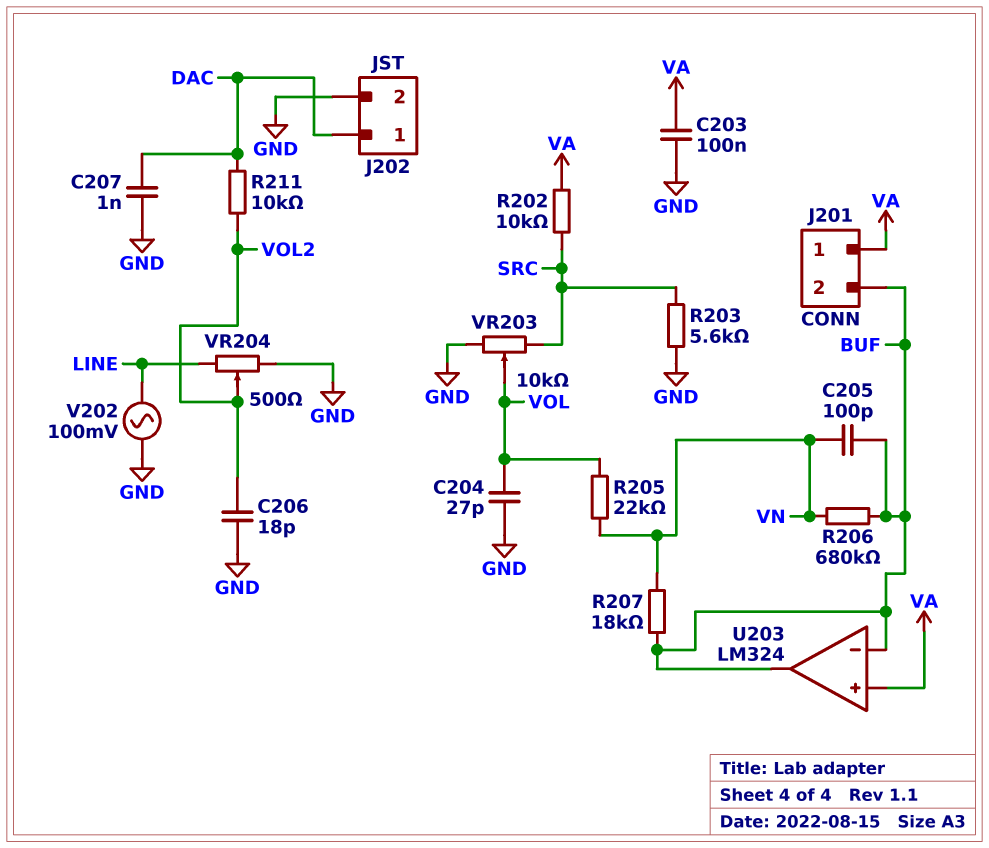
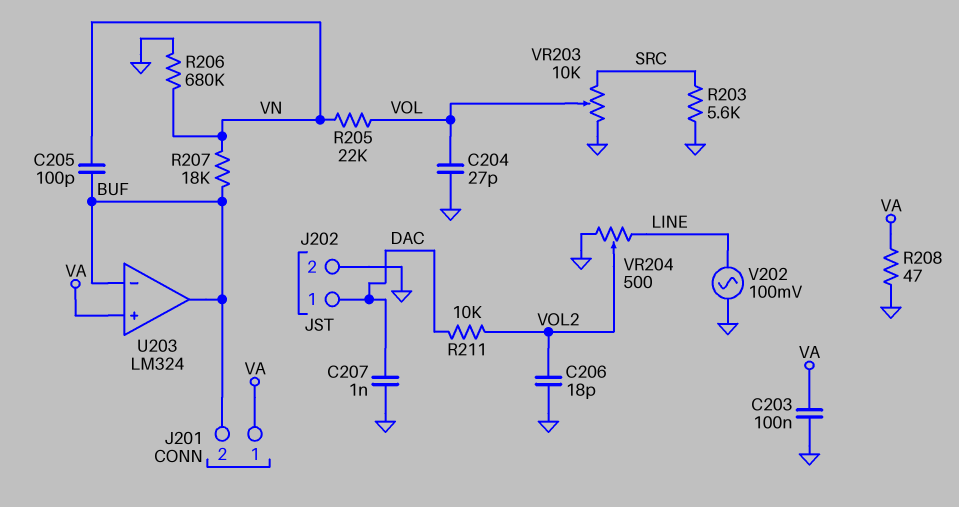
R202: 10k (SRC, VA) -> none
R206: 680k (BUF, VN) -> 680k (GND, VN)
R208: none -> 47 (GND, VA)

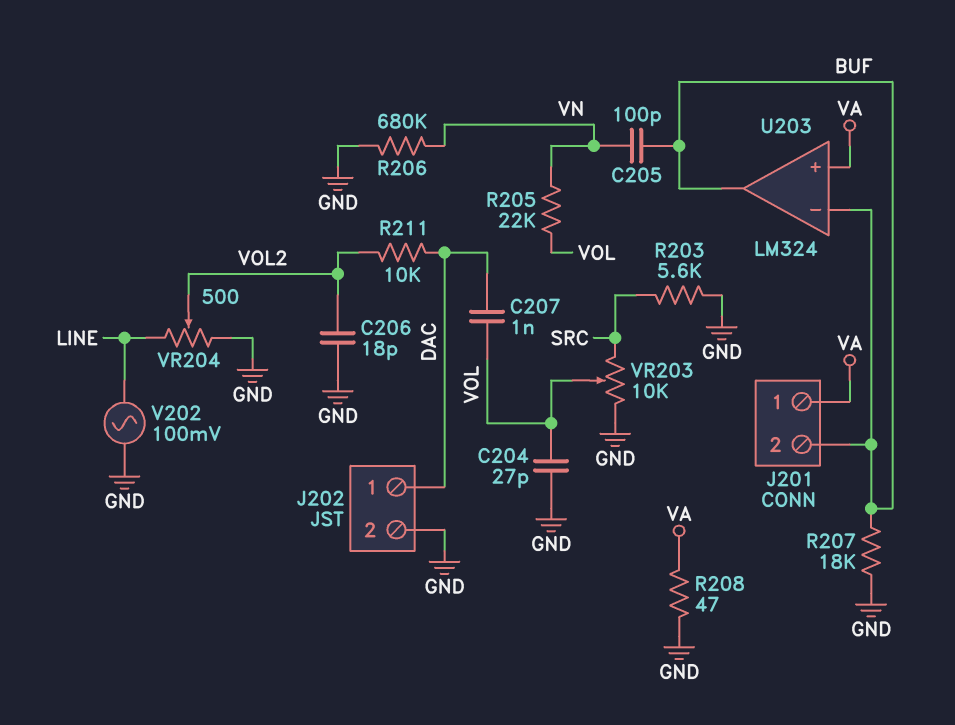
C203: 100nF (GND, VA) -> none
C207: 1nF (DAC, GND) -> 1nF (DAC, VOL)
R207: 18k (BUF, VN) -> 18k (BUF, GND)

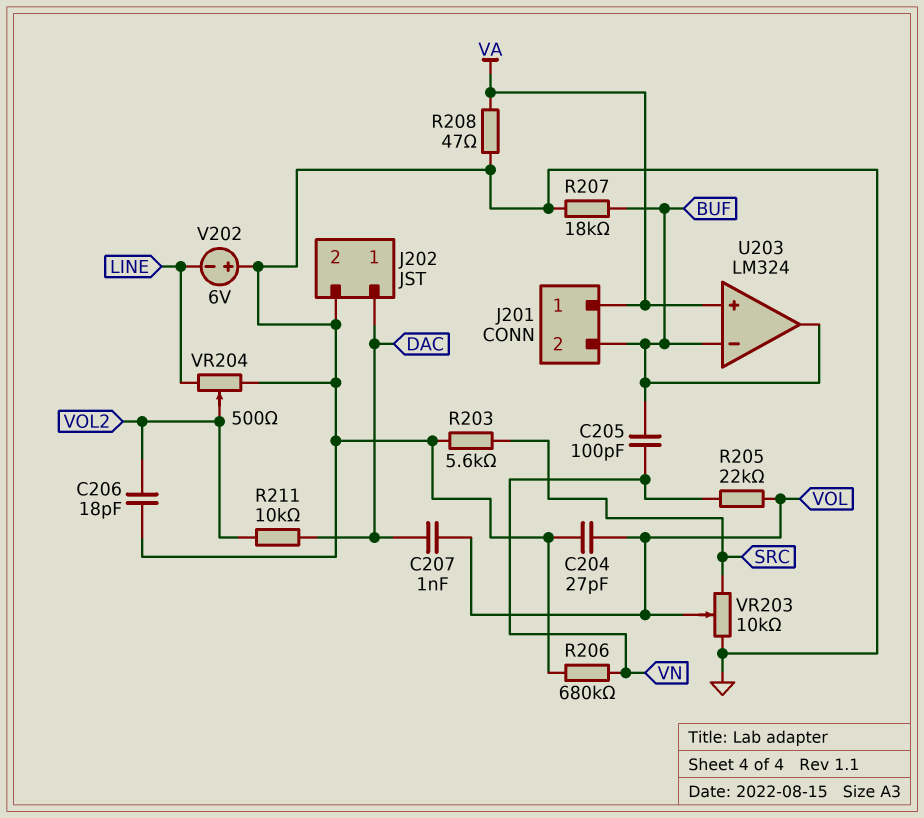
V202: AC 100mV (GND, LINE) -> 6V (plus GND, minus LINE)

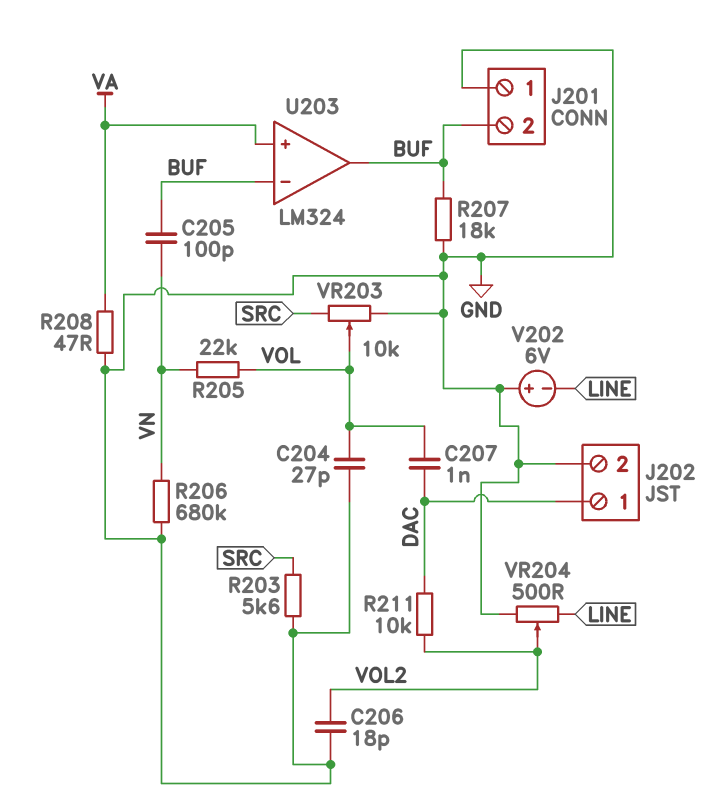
J201 pin 1: VA -> GND

